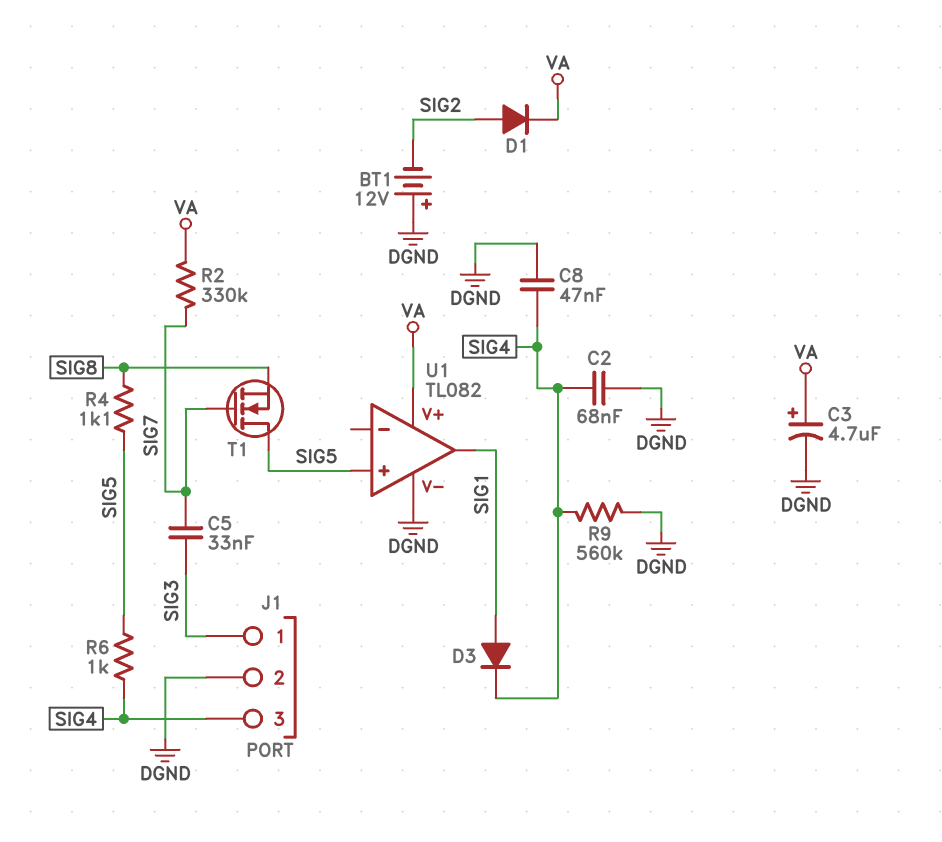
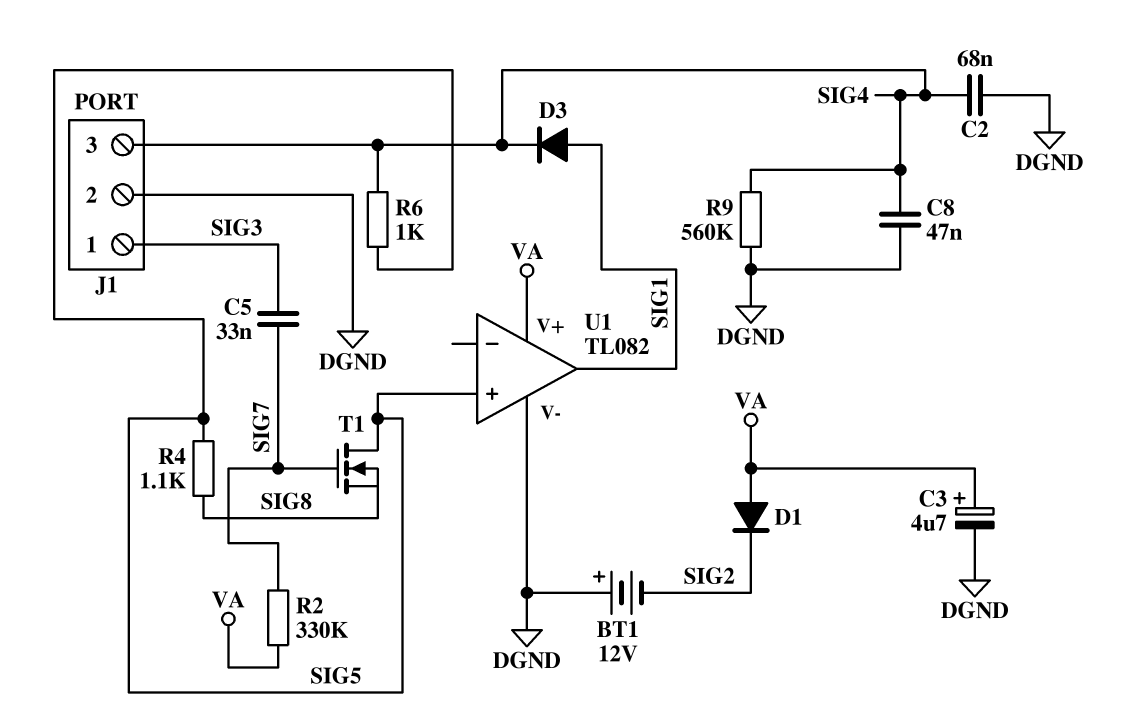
D1: diode (A SIG2, K VA) -> diode (A VA, K SIG2)

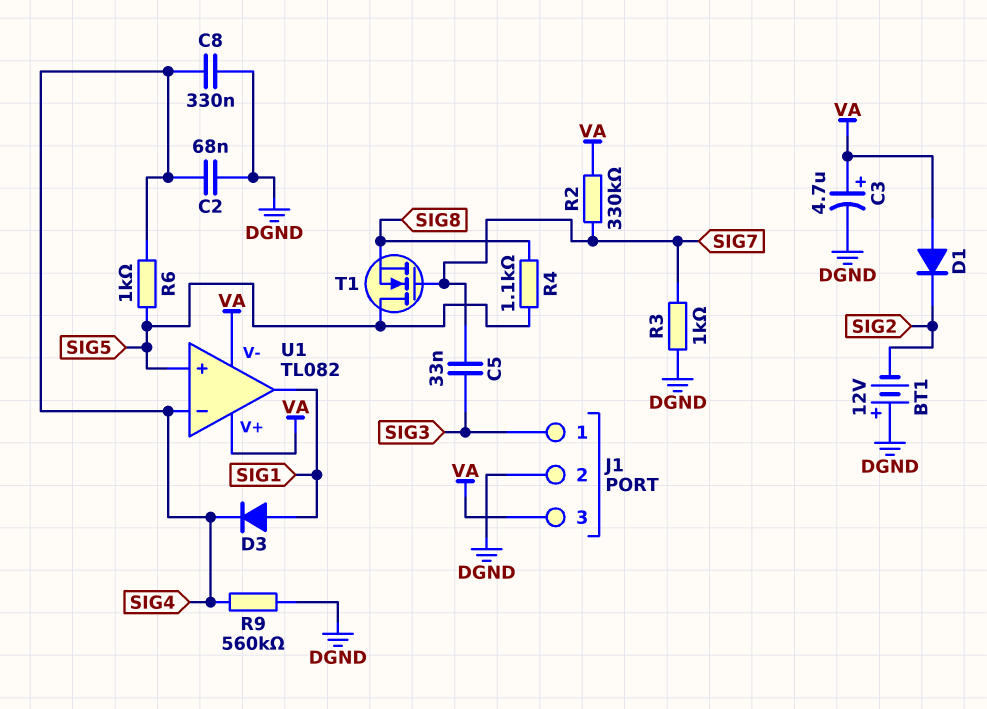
C8: 47nF (DGND, SIG4) -> 330nF (DGND, SIG4)
J1 pin 3: SIG4 -> VA
R3: none -> 1k (DGND, SIG7)
U1 pin V-: DGND -> VA
U1 pin in-: none -> SIG4

